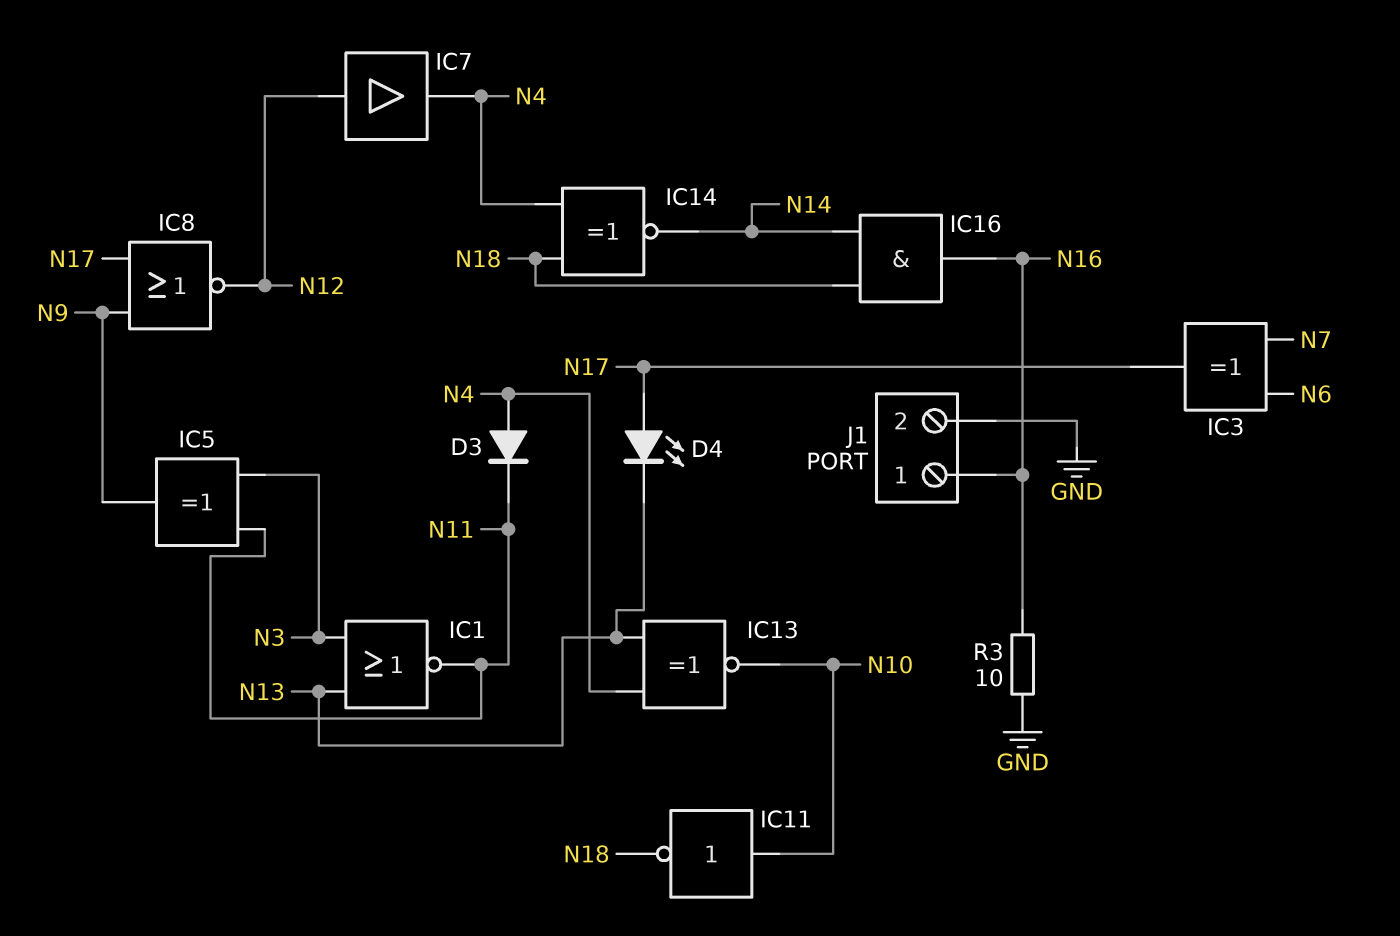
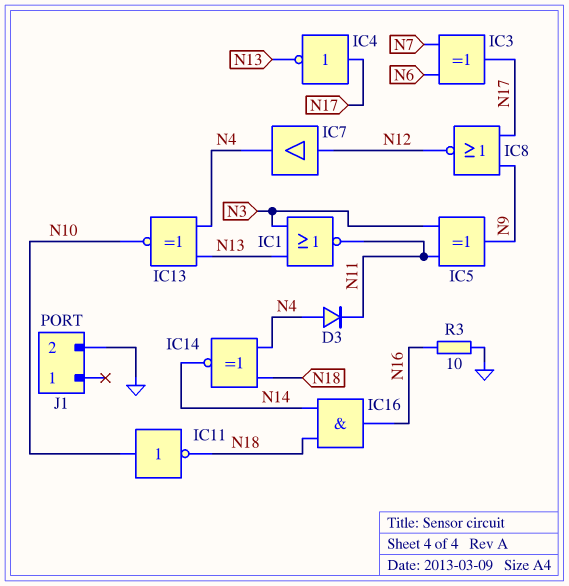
D4: LED (A N17, K N13) -> none
IC4: none -> NOT (in N17, out N13)
J1 pin 1: N16 -> none

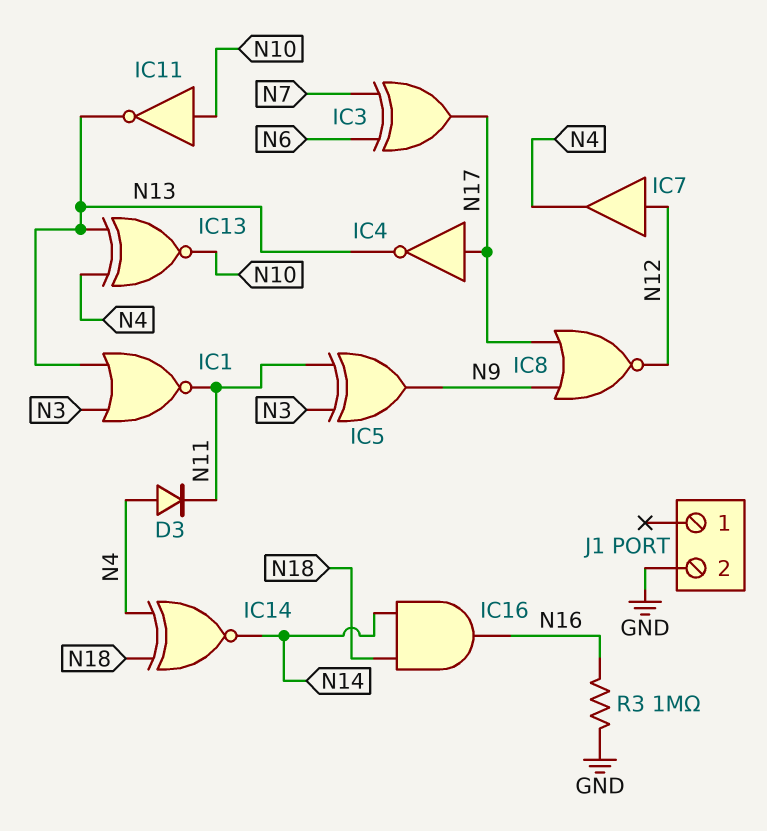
IC11: NOT (in N10, out N18) -> NOT (in N10, out N13)
R3: 10 (GND, N16) -> 1M (GND, N16)

